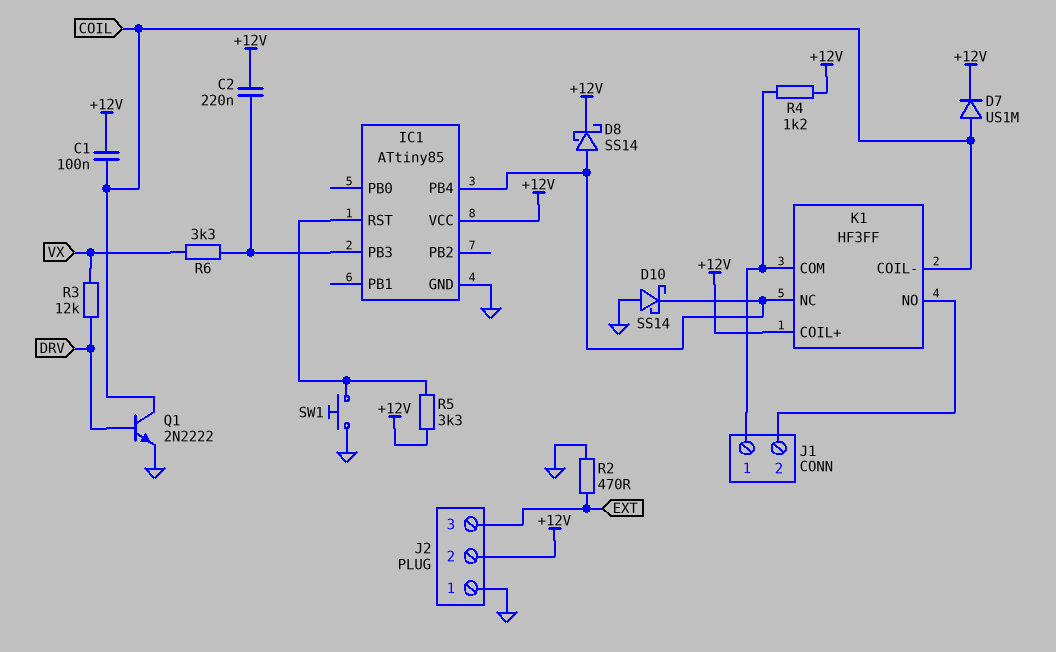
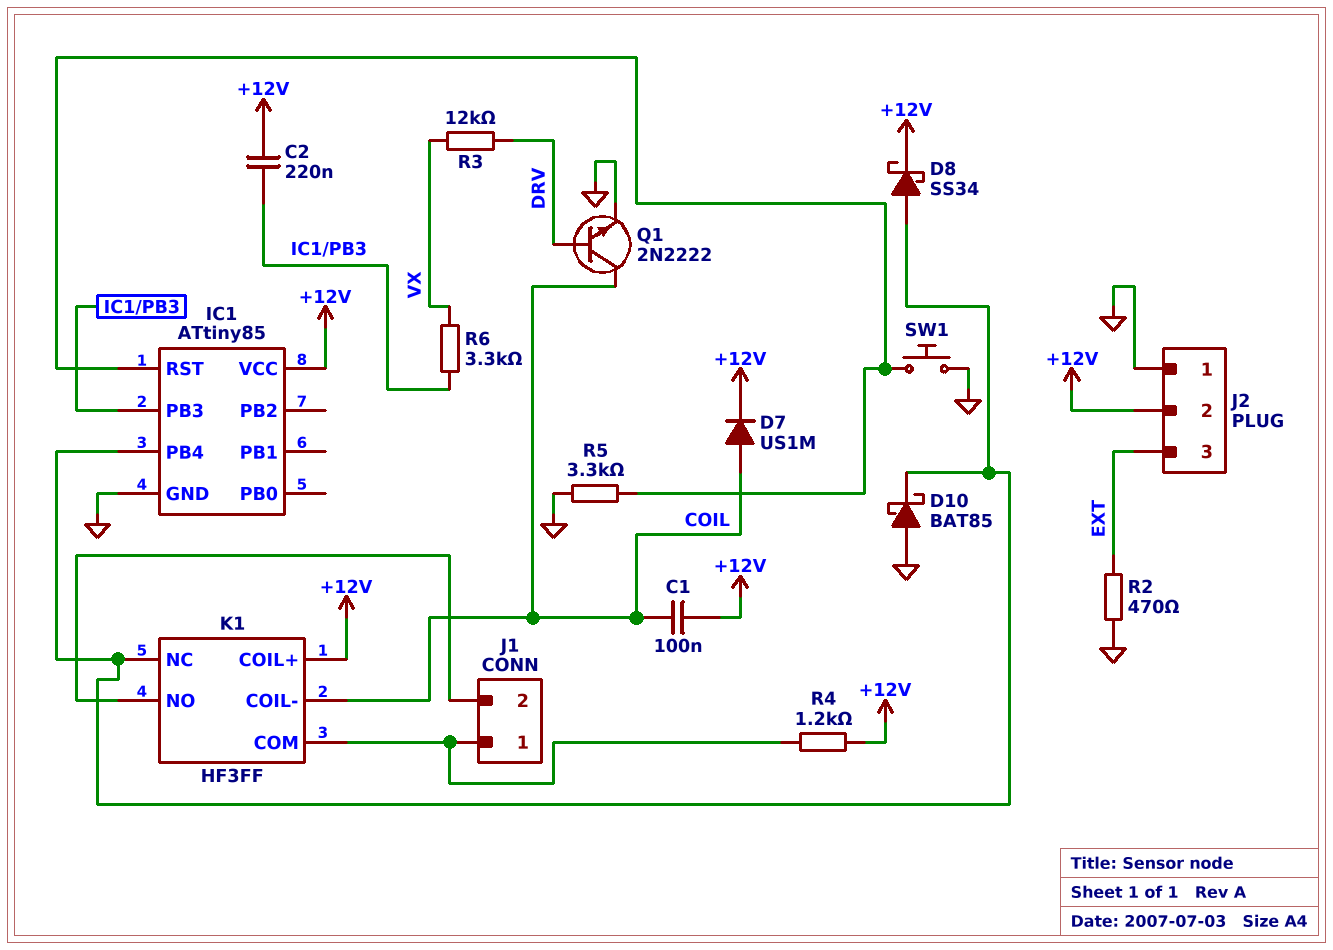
D8: schottky SS14 (A IC1/PB4, K +12V) -> schottky SS34 (A IC1/PB4, K +12V)
D10: schottky SS14 (A GND, K IC1/PB4) -> schottky BAT85 (A GND, K IC1/PB4)
R5: 3.3k (+12V, IC1/RST) -> 3.3k (GND, IC1/RST)

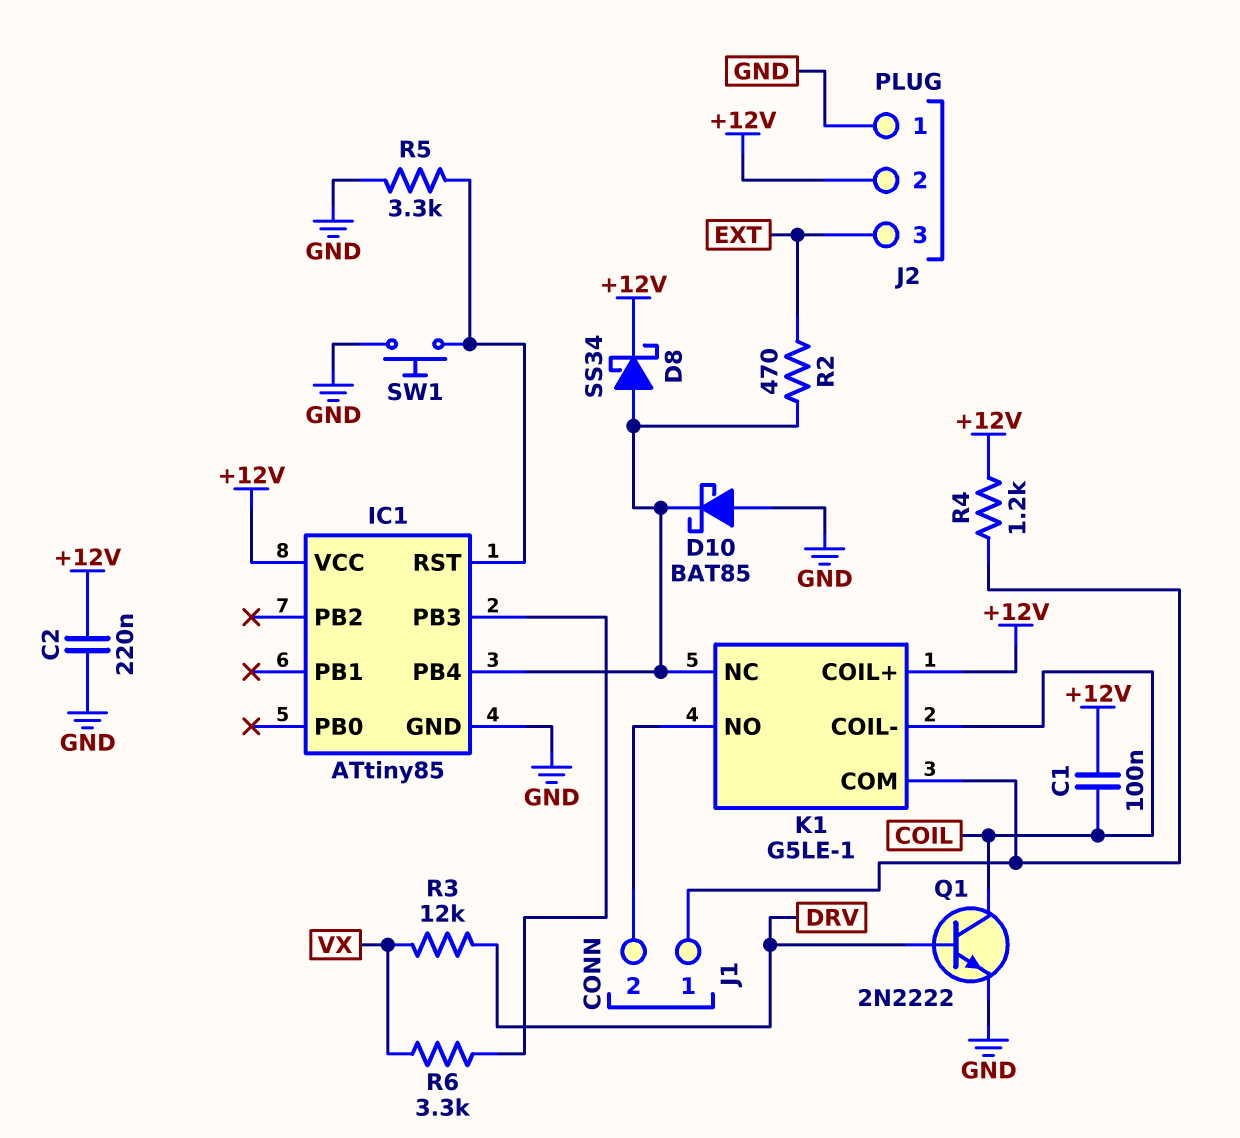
C2: 220nF (+12V, IC1/PB3) -> 220nF (+12V, GND)
D7: diode US1M (A COIL, K +12V) -> none
K1: HF3FF -> G5LE-1
R2: 470 (EXT, GND) -> 470 (EXT, IC1/PB4)

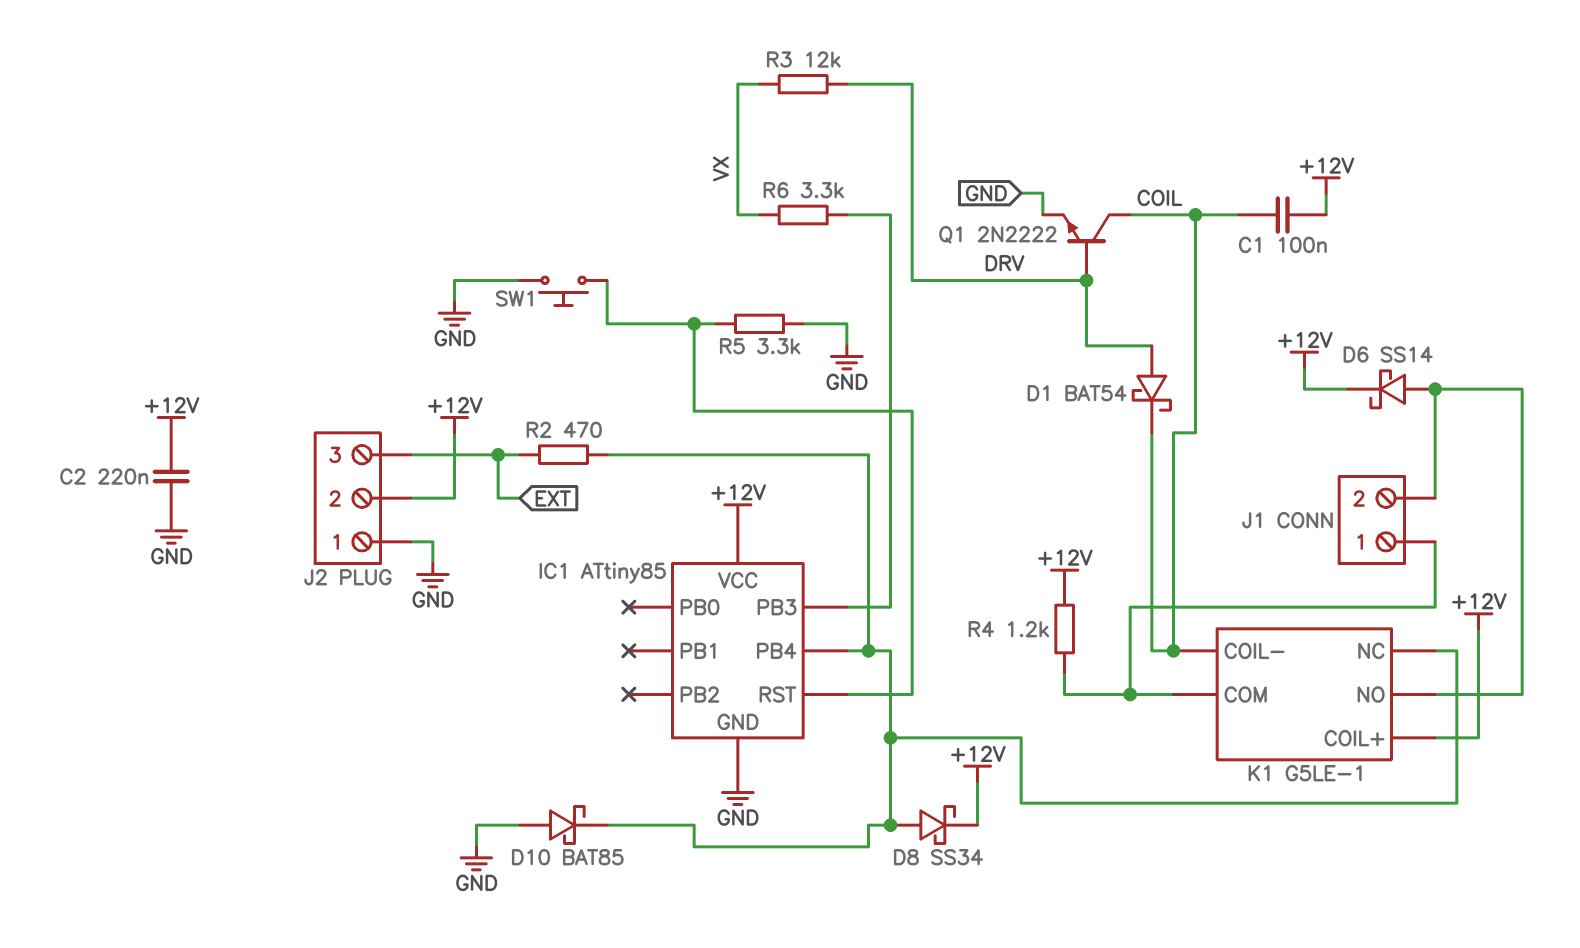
D1: none -> schottky BAT54 (A DRV, K COIL)
D6: none -> schottky SS14 (A J1/2, K +12V)

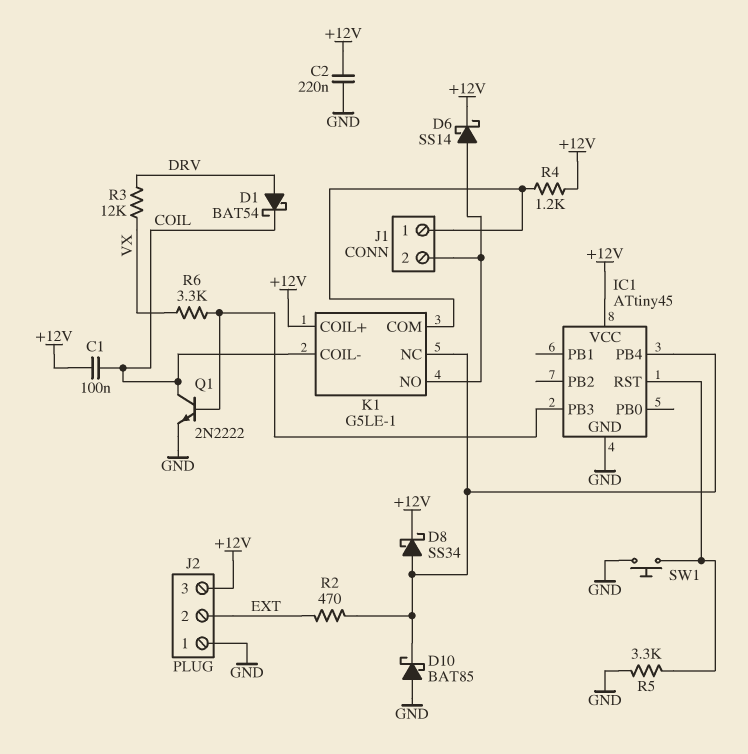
IC1: ATtiny85 -> ATtiny45
J2 pin 2: +12V -> EXT
J2 pin 3: EXT -> +12V
Q1: NPN 2N2222 (B DRV, C COIL, E GND) -> NPN 2N2222 (B IC1/PB3, C COIL, E GND)

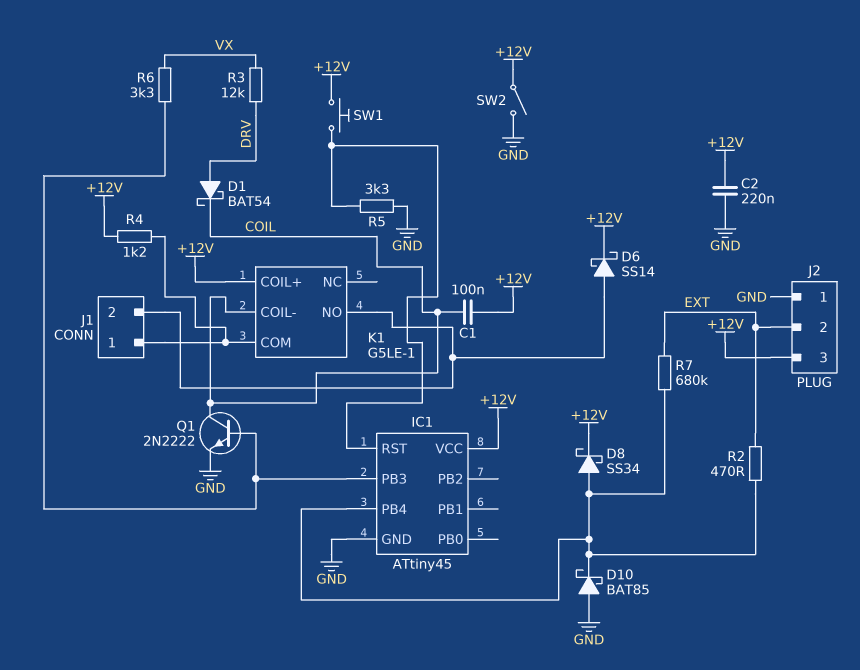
K1 pin NC: IC1/PB4 -> none
R7: none -> 680k (EXT, IC1/PB4)
SW1: button (GND, IC1/RST) -> button (+12V, IC1/RST)
SW2: none -> switch (+12V, GND)

